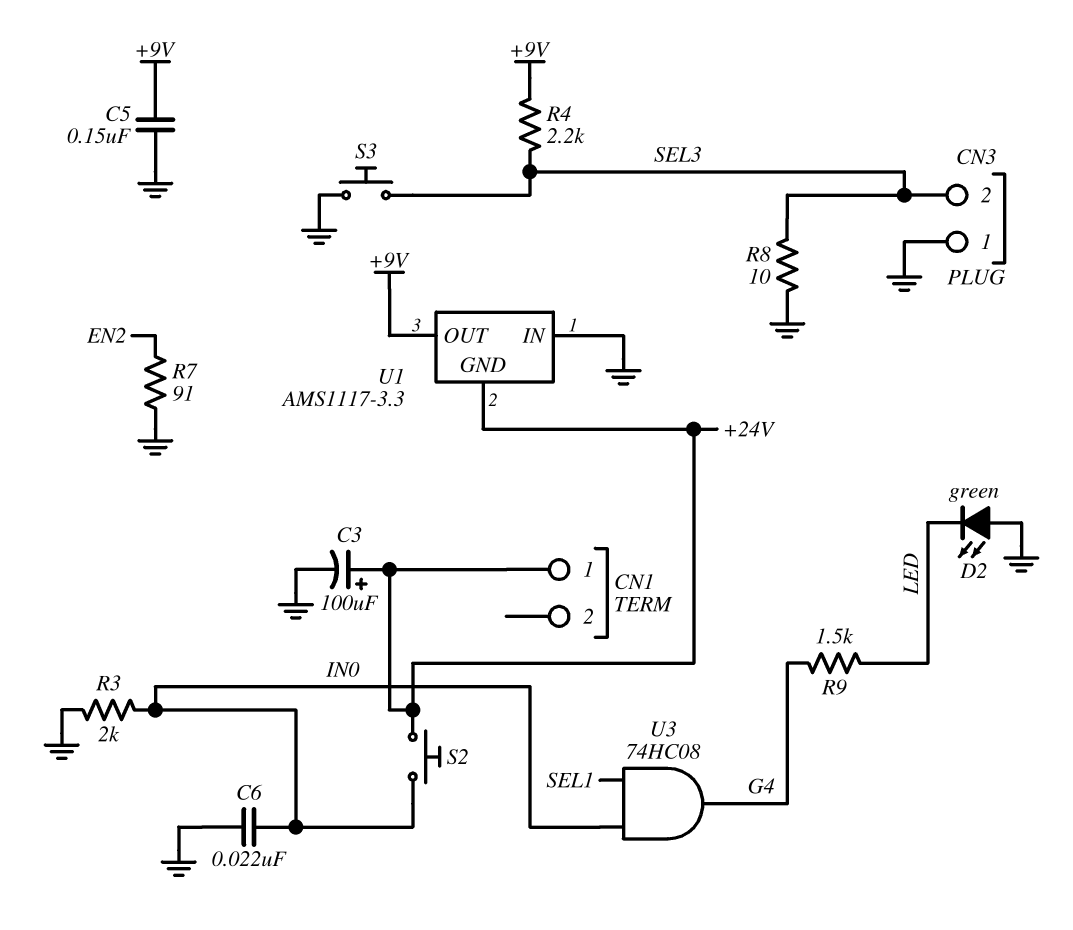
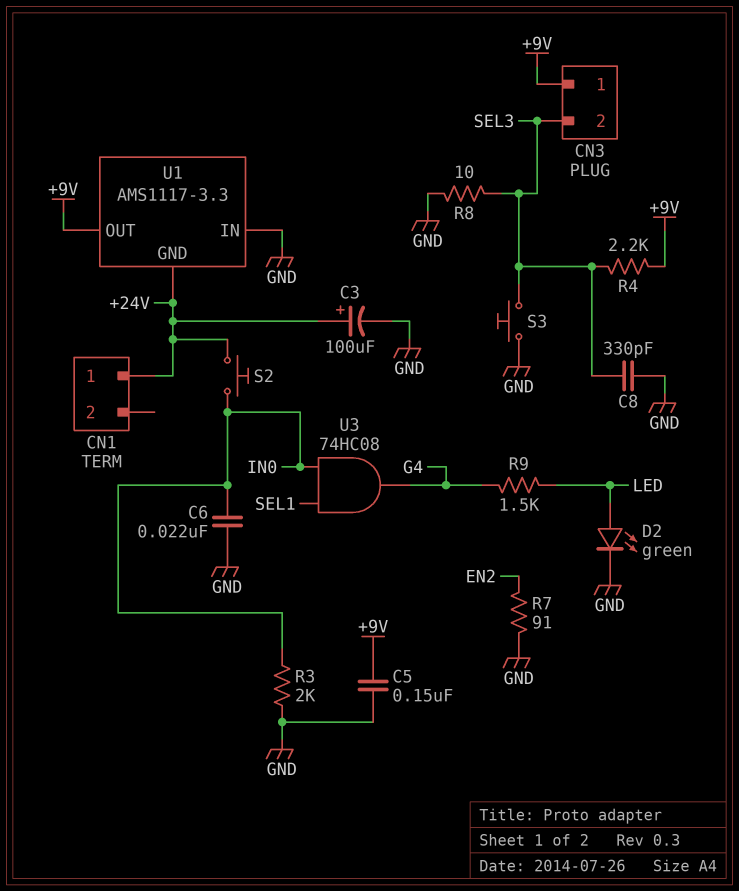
C8: none -> 330pF (GND, SEL3)
CN3 pin 1: GND -> +9V
D2: LED green (A GND, K LED) -> LED green (A LED, K GND)

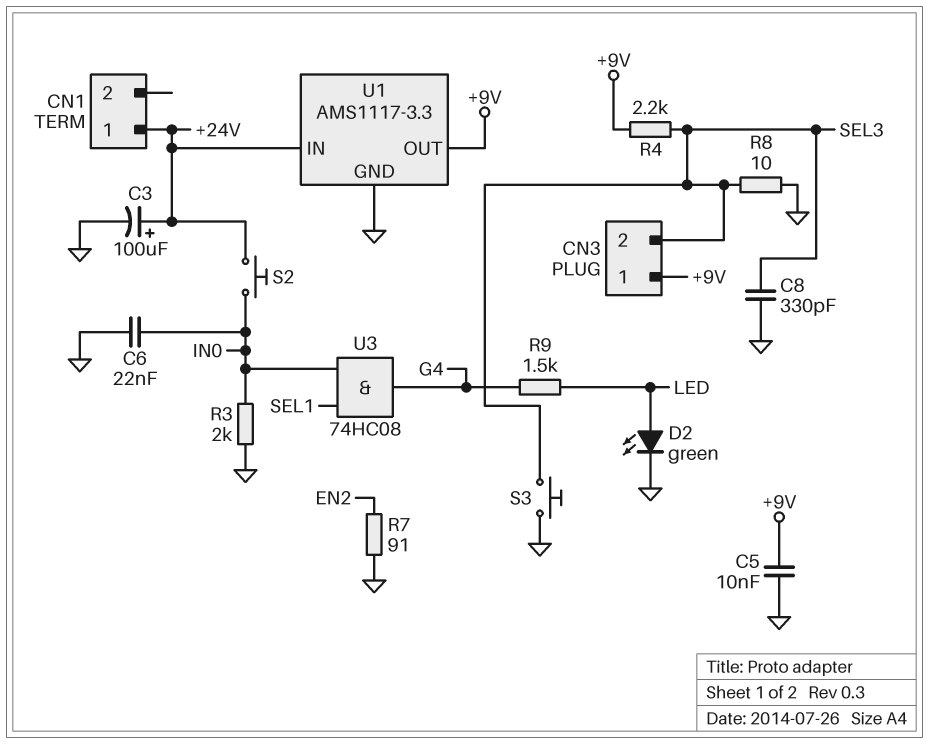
C5: 150nF (+9V, GND) -> 10nF (+9V, GND)
U1 pin GND: +24V -> GND
U1 pin IN: GND -> +24V

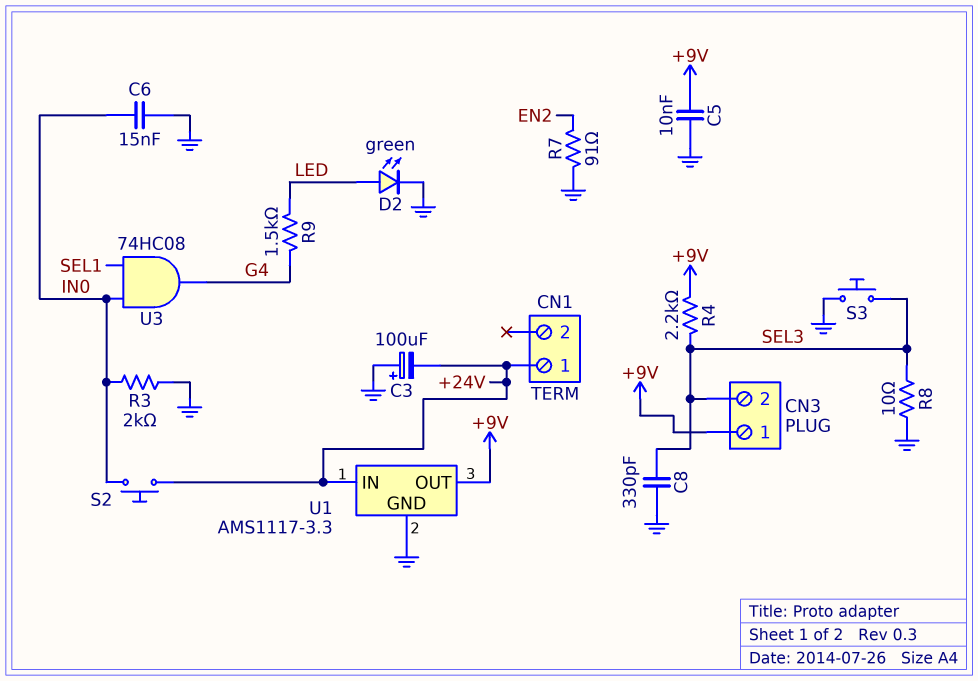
C3: 100uF (plus +24V, minus GND) -> 100uF (plus GND, minus +24V)
C6: 22nF (GND, IN0) -> 15nF (GND, IN0)

